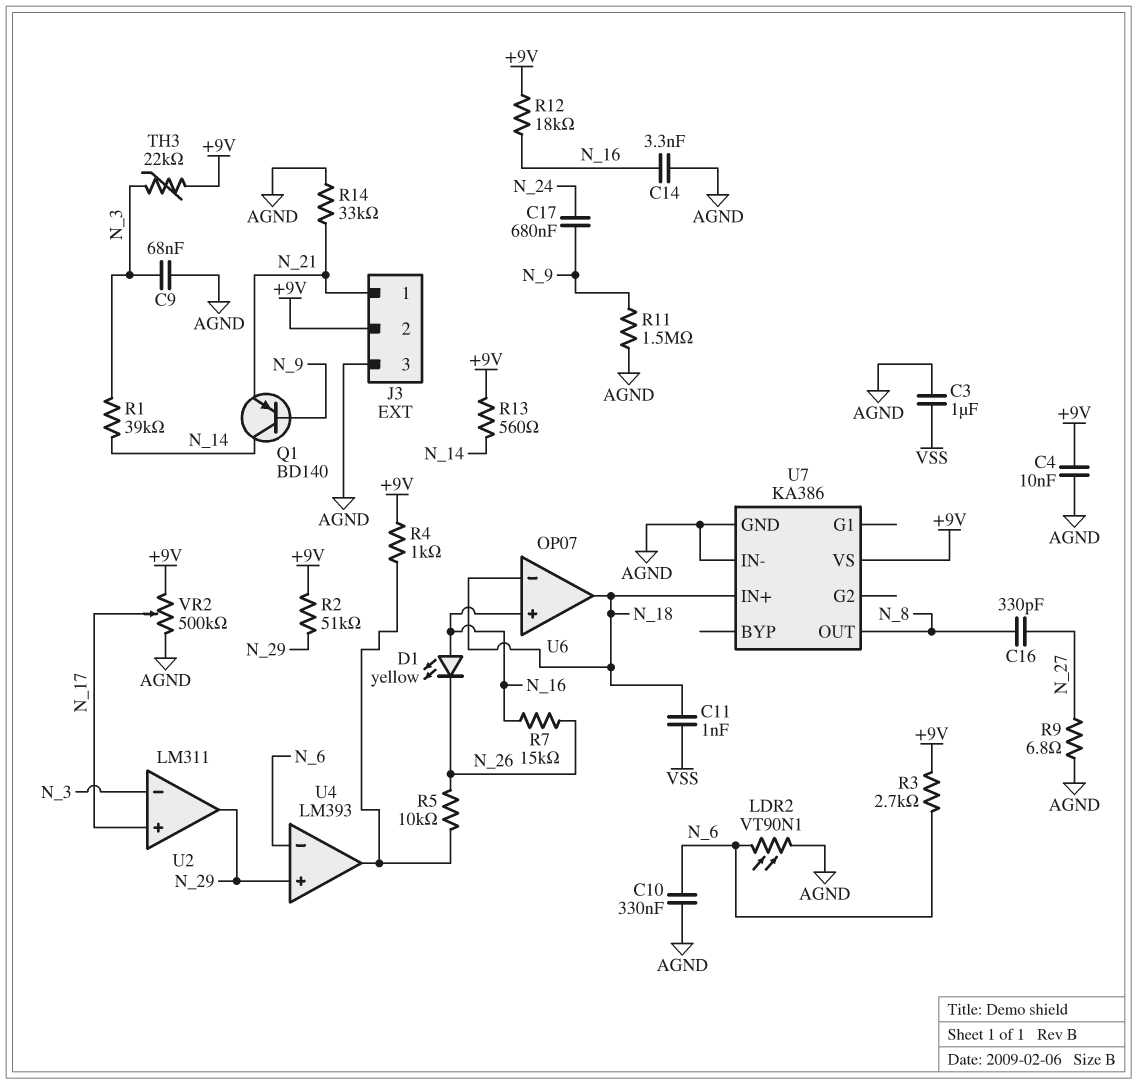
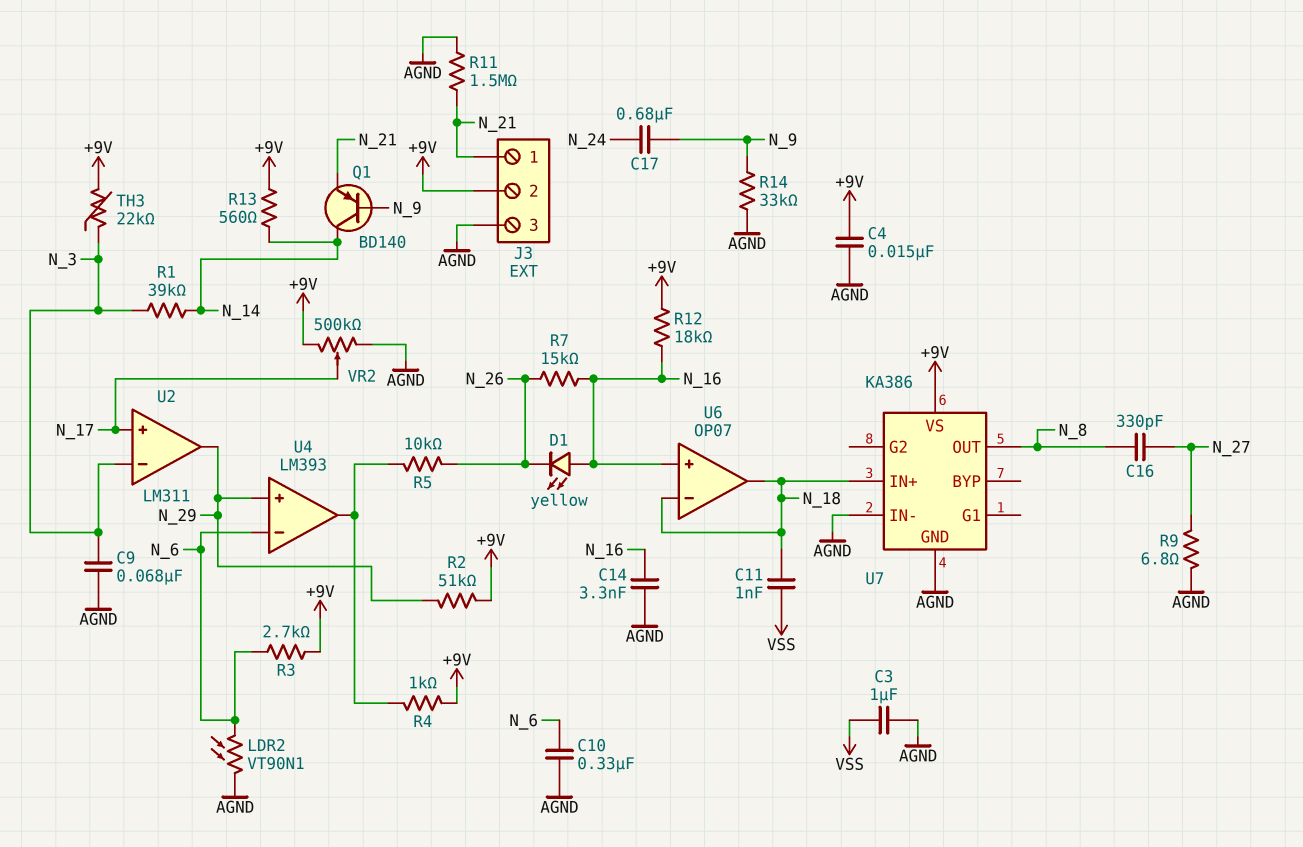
C4: 10nF (+9V, AGND) -> 15nF (+9V, AGND)
R11: 1.5M (AGND, N_9) -> 1.5M (AGND, N_21)
R14: 33k (AGND, N_21) -> 33k (AGND, N_9)

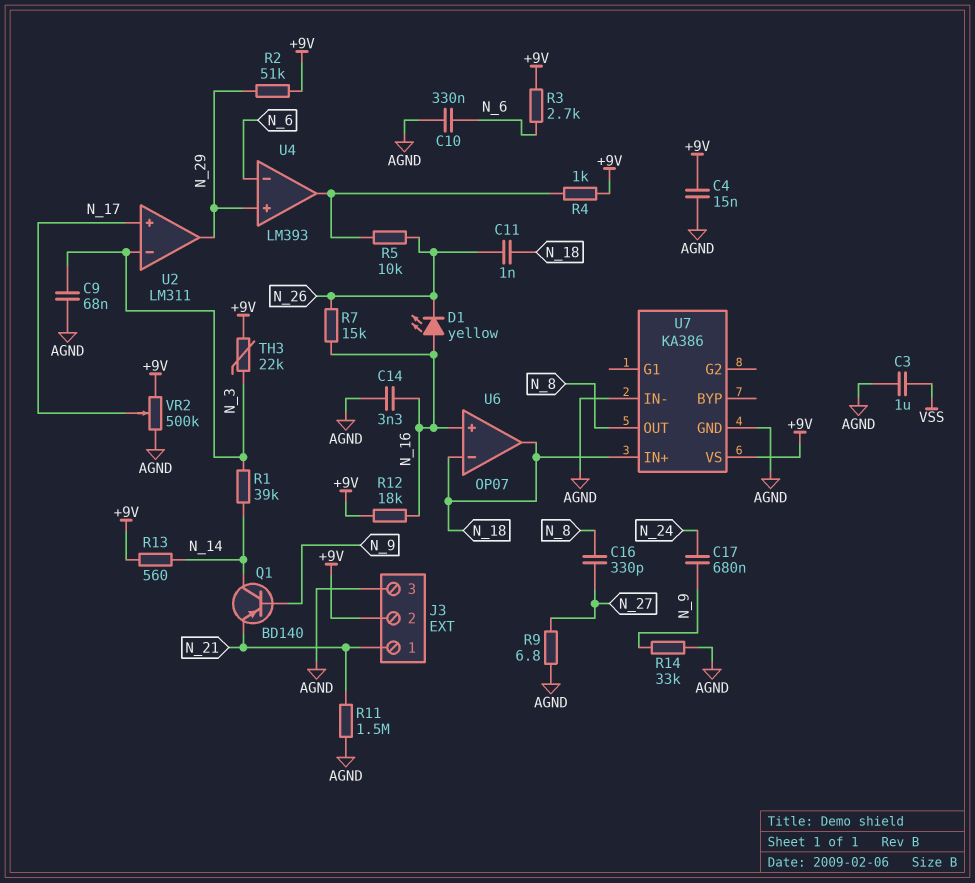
C11: 1nF (N_18, VSS) -> 1nF (N_18, N_26)
LDR2: VT90N1 (AGND, N_6) -> none

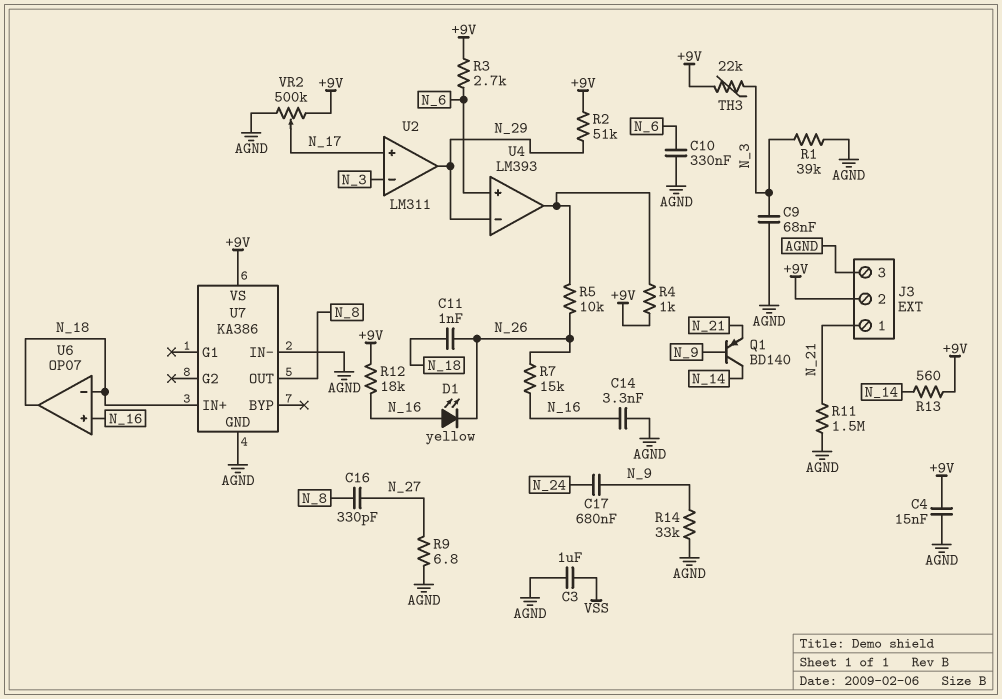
R1: 39k (N_3, N_14) -> 39k (AGND, N_3)
U4 pin in+: N_29 -> N_6
U4 pin in-: N_6 -> N_29

